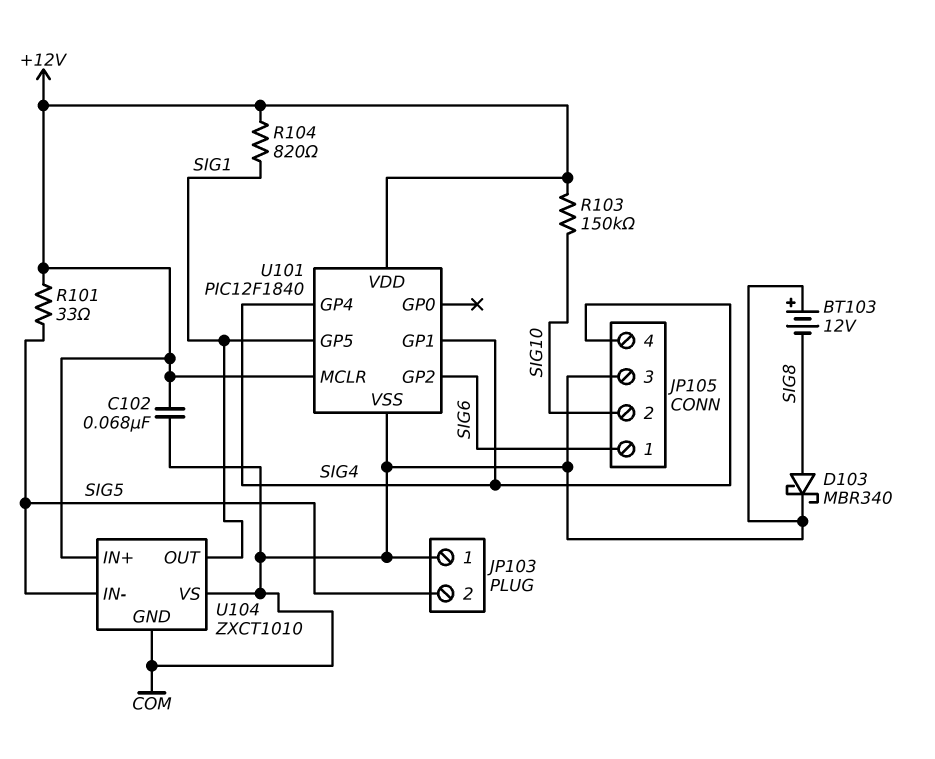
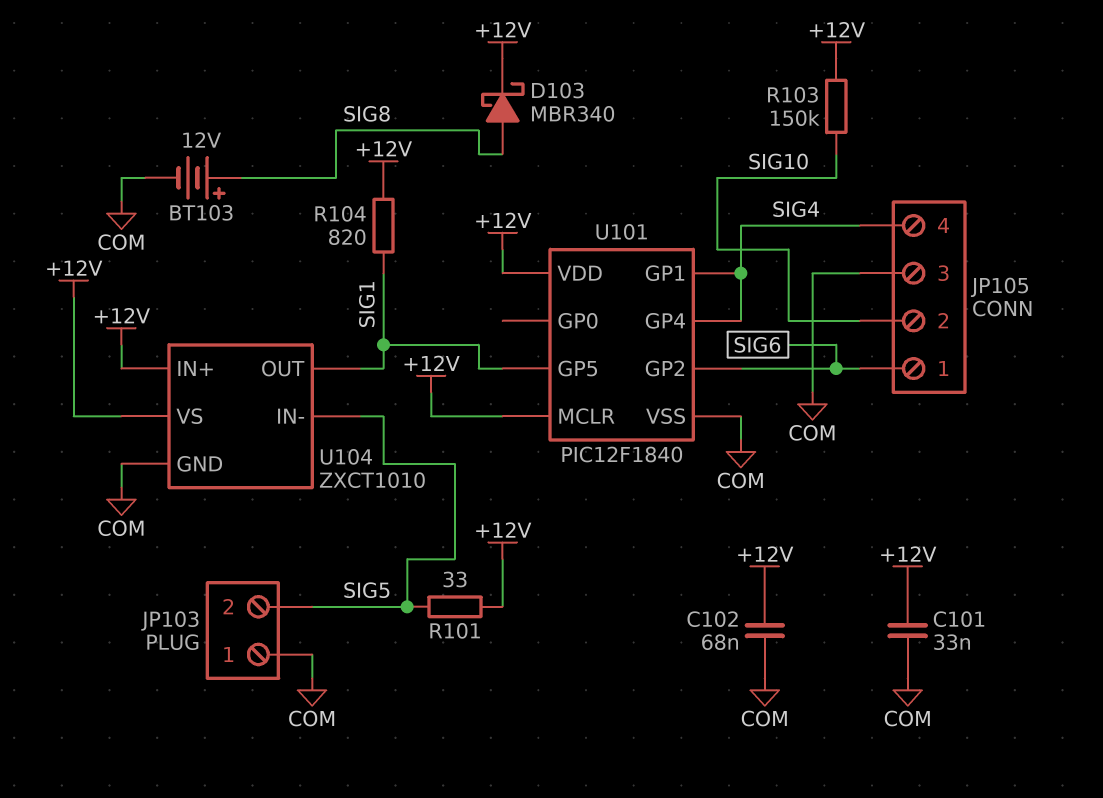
BT103: 12V (plus COM, minus SIG8) -> 12V (plus SIG8, minus COM)
C101: none -> 33nF (+12V, COM)
D103: schottky MBR340 (A SIG8, K COM) -> schottky MBR340 (A SIG8, K +12V)
U104 pin VS: COM -> +12V

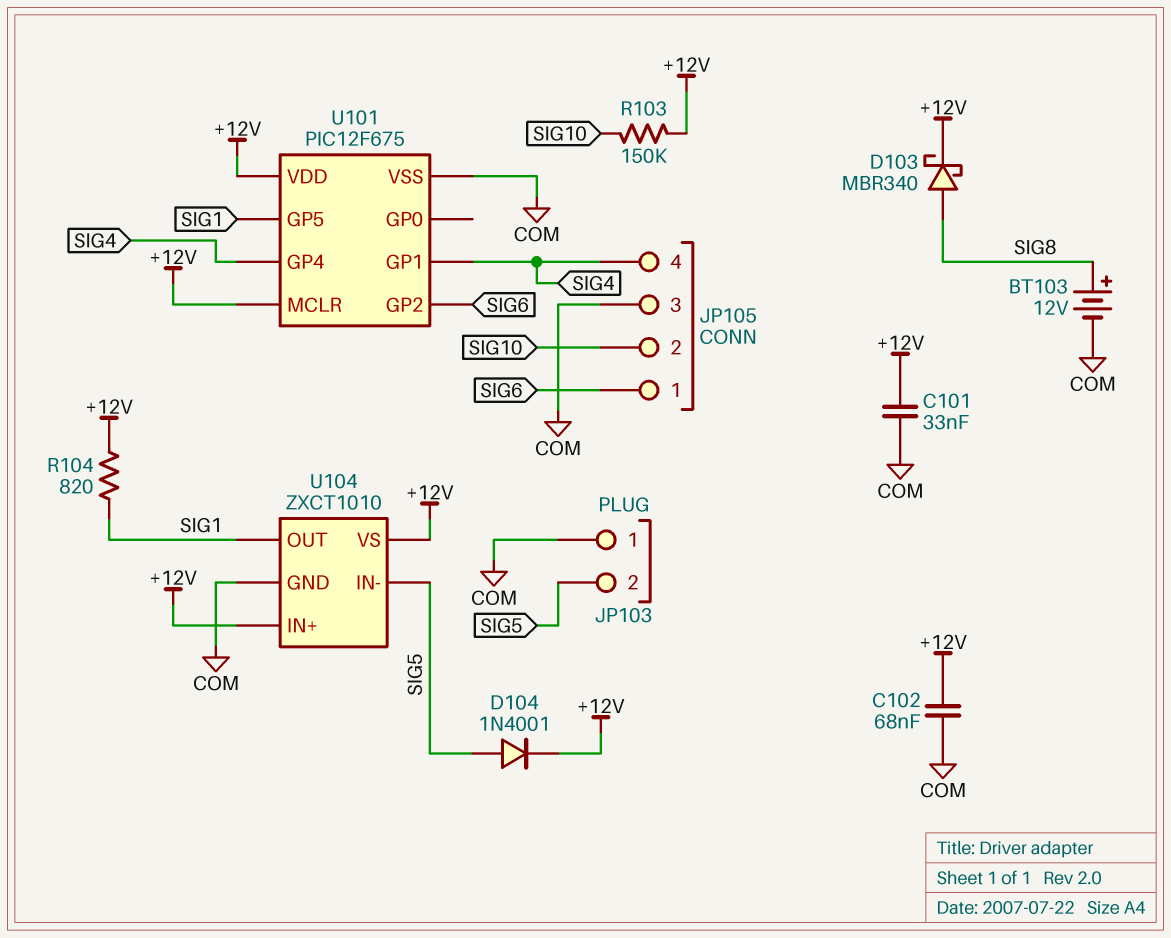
D104: none -> diode 1N4001 (A SIG5, K +12V)
R101: 33 (+12V, SIG5) -> none
U101: PIC12F1840 -> PIC12F675

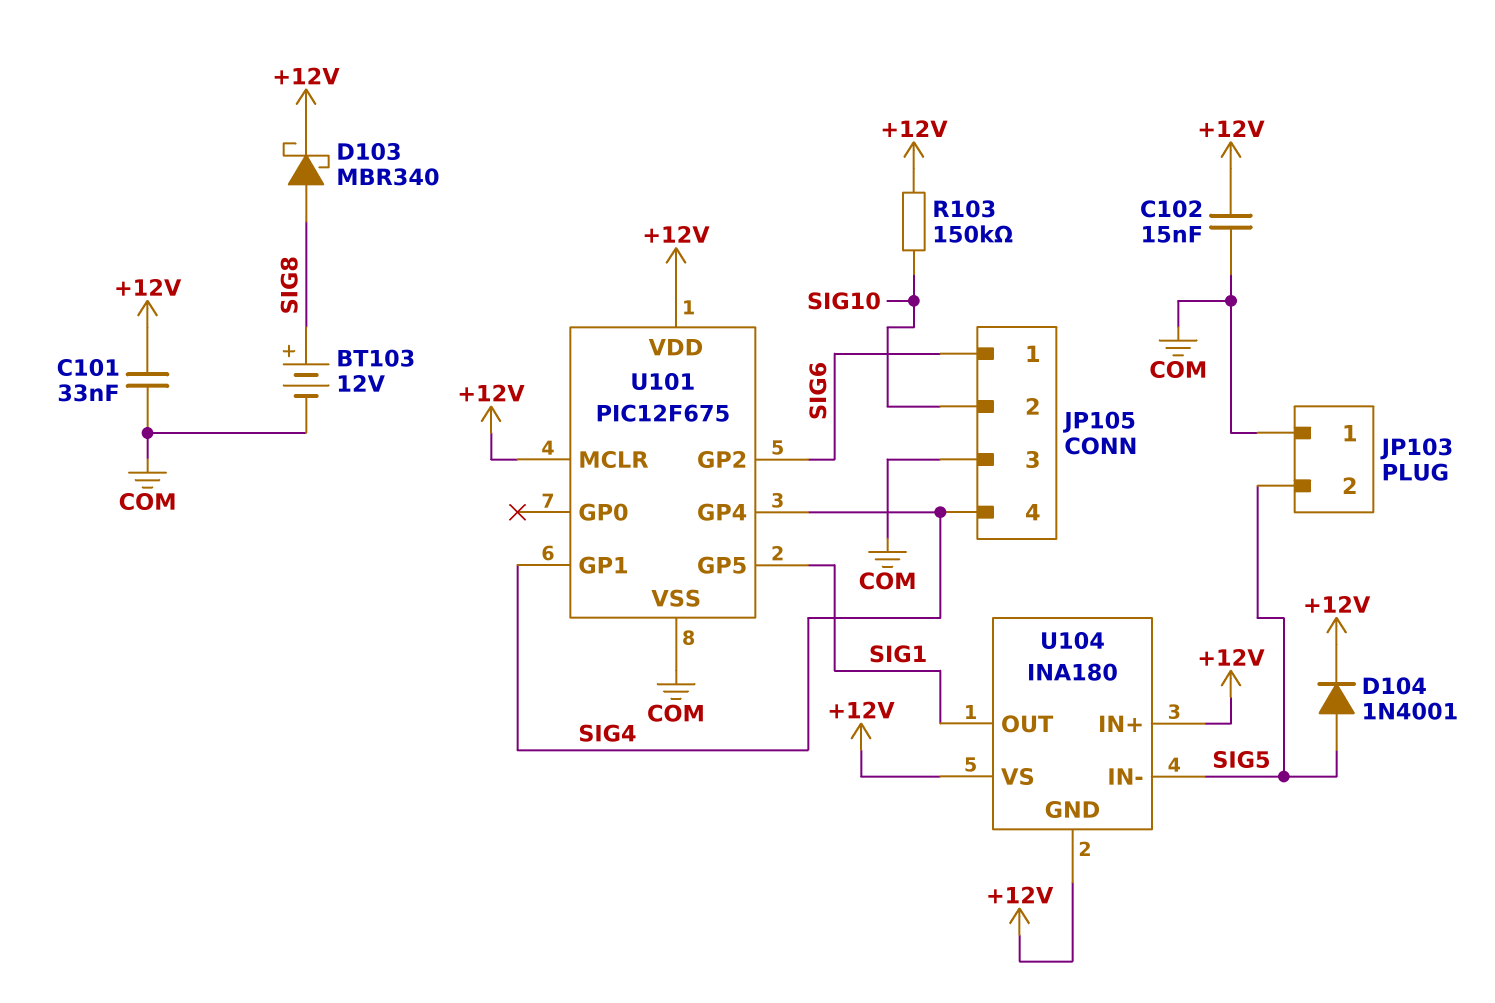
C102: 68nF (+12V, COM) -> 15nF (+12V, COM)
R104: 820 (+12V, SIG1) -> none
U104: ZXCT1010 -> INA180
U104 pin GND: COM -> +12V

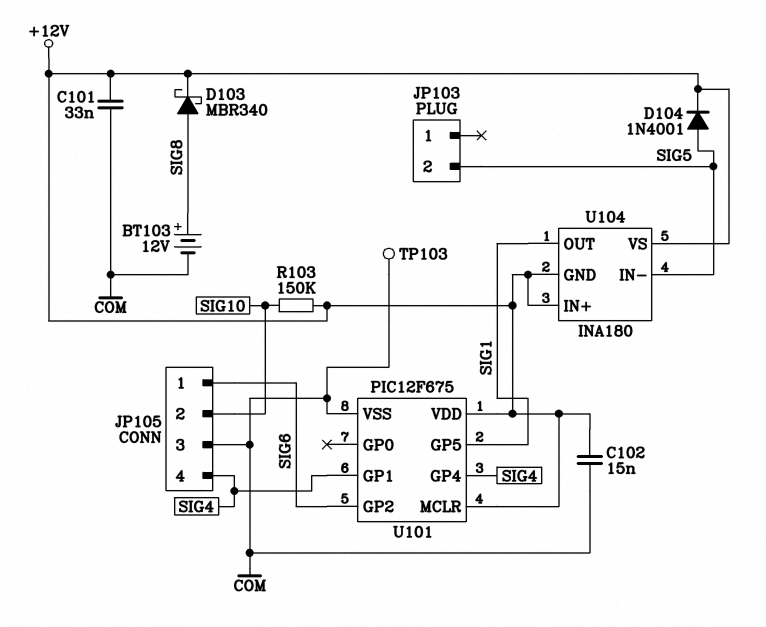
JP103 pin 1: COM -> none
TP103: none -> test point (COM)

